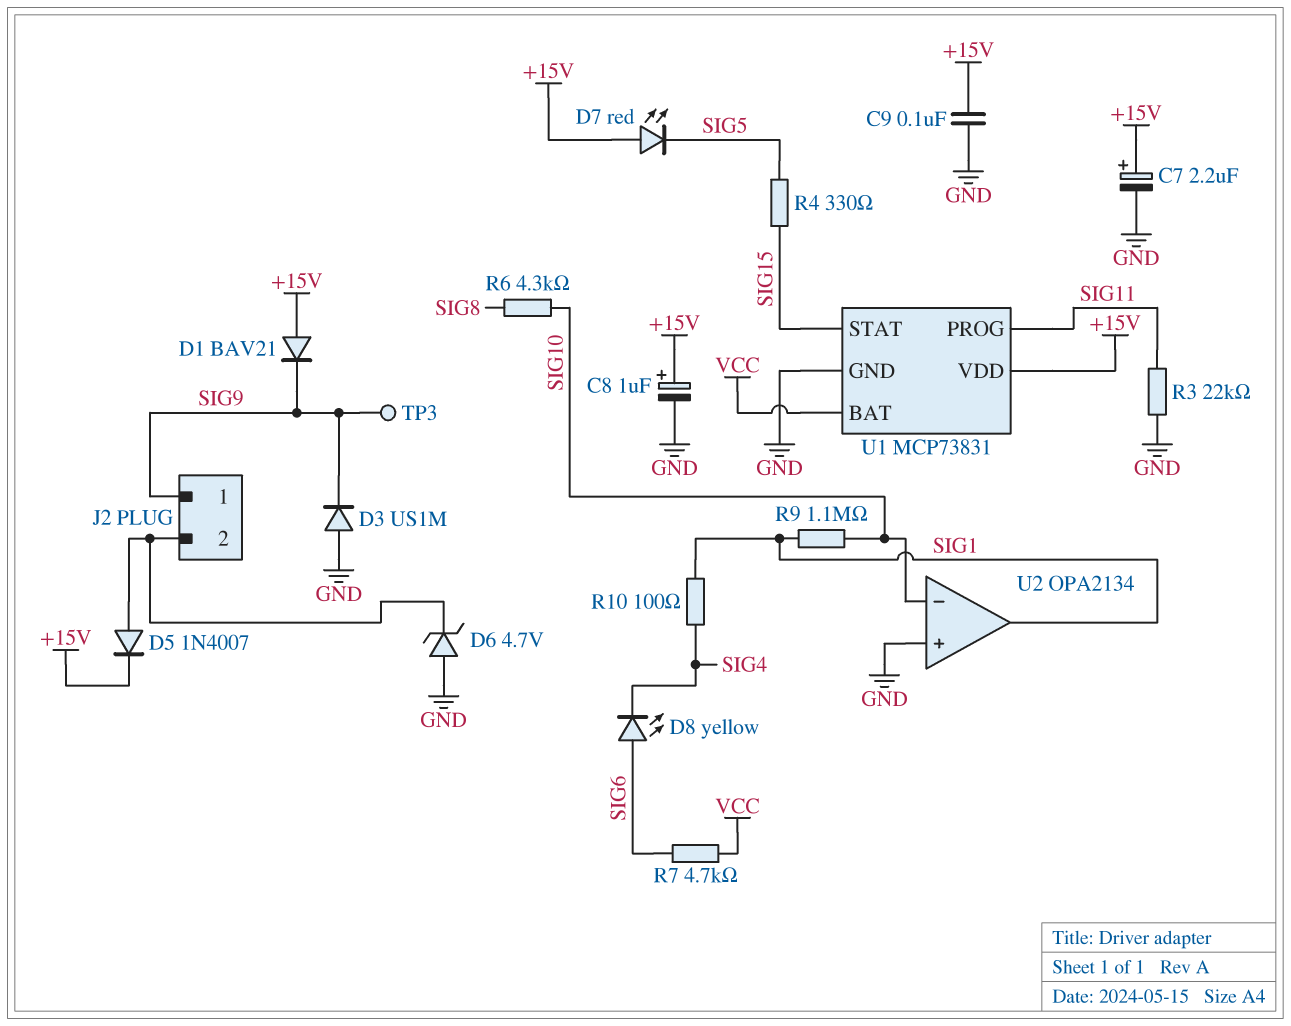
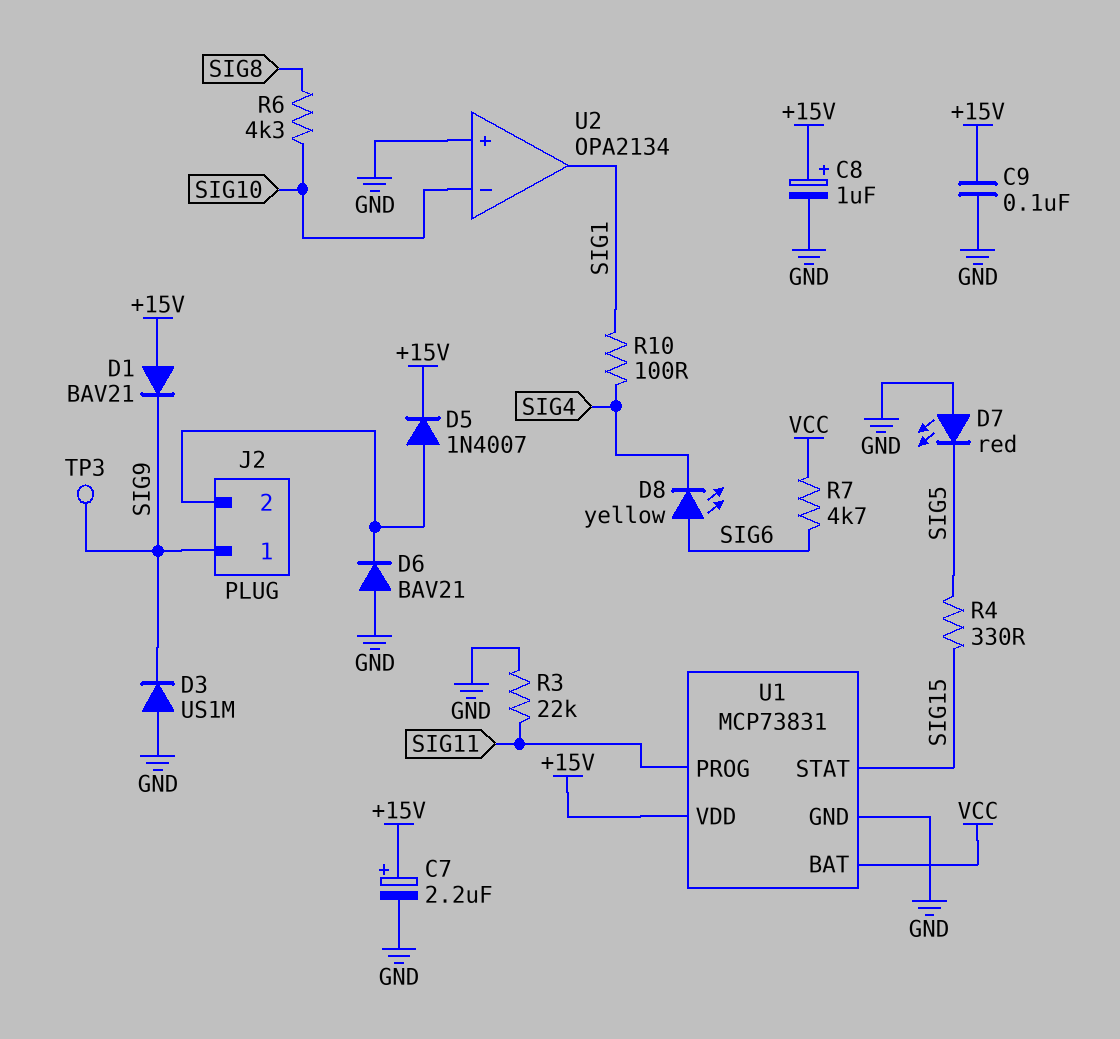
D6: zener 4.7V (A GND, K J2/2) -> diode BAV21 (A GND, K J2/2)
D7: LED red (A +15V, K SIG5) -> LED red (A GND, K SIG5)
R9: 1.1M (SIG1, SIG10) -> none

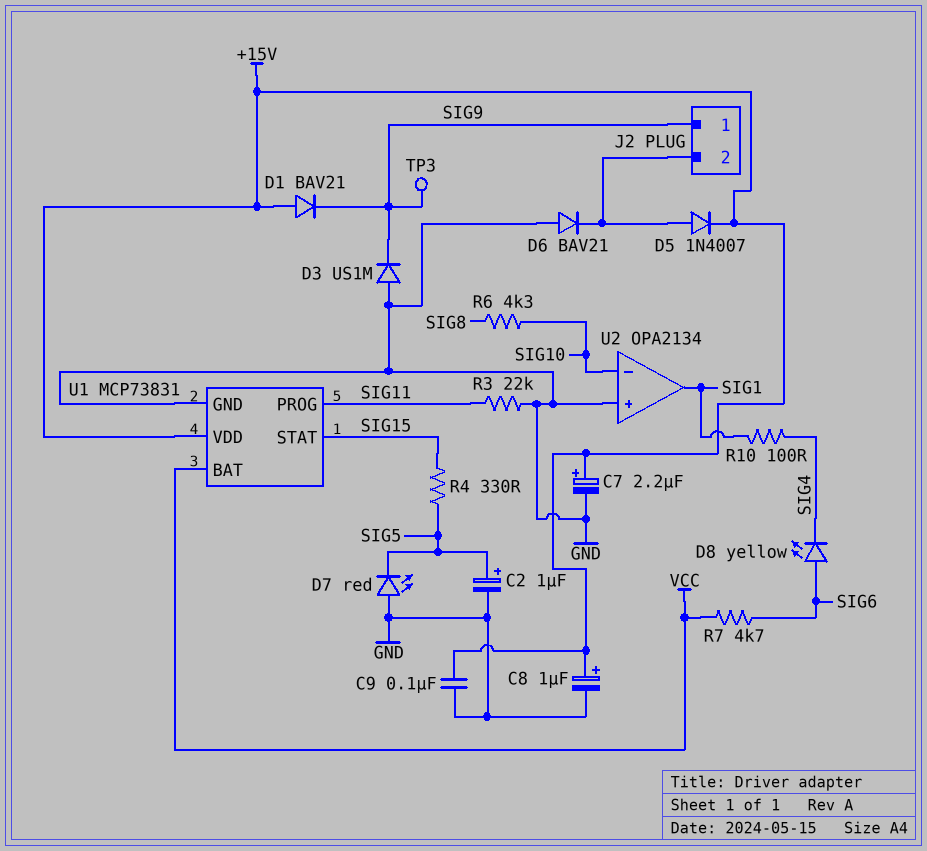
C2: none -> 1uF (plus SIG5, minus GND)

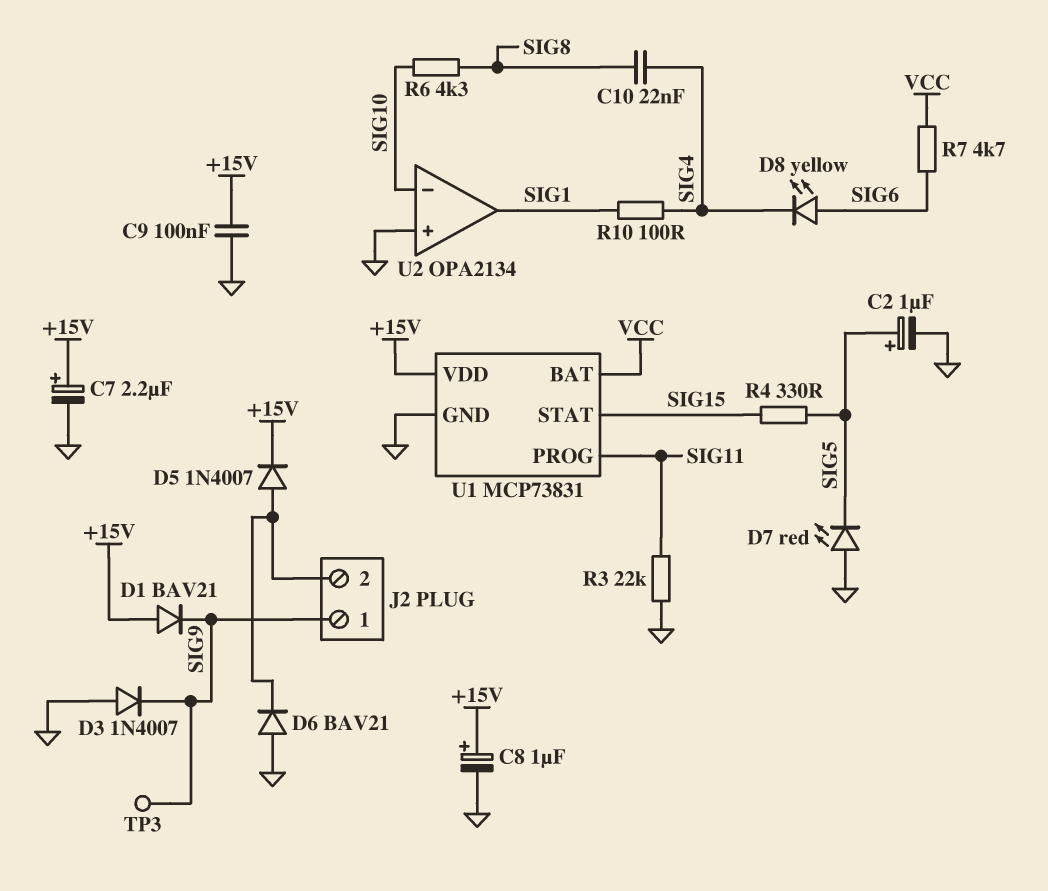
C10: none -> 22nF (SIG4, SIG8)
D3: diode US1M (A GND, K SIG9) -> diode 1N4007 (A GND, K SIG9)

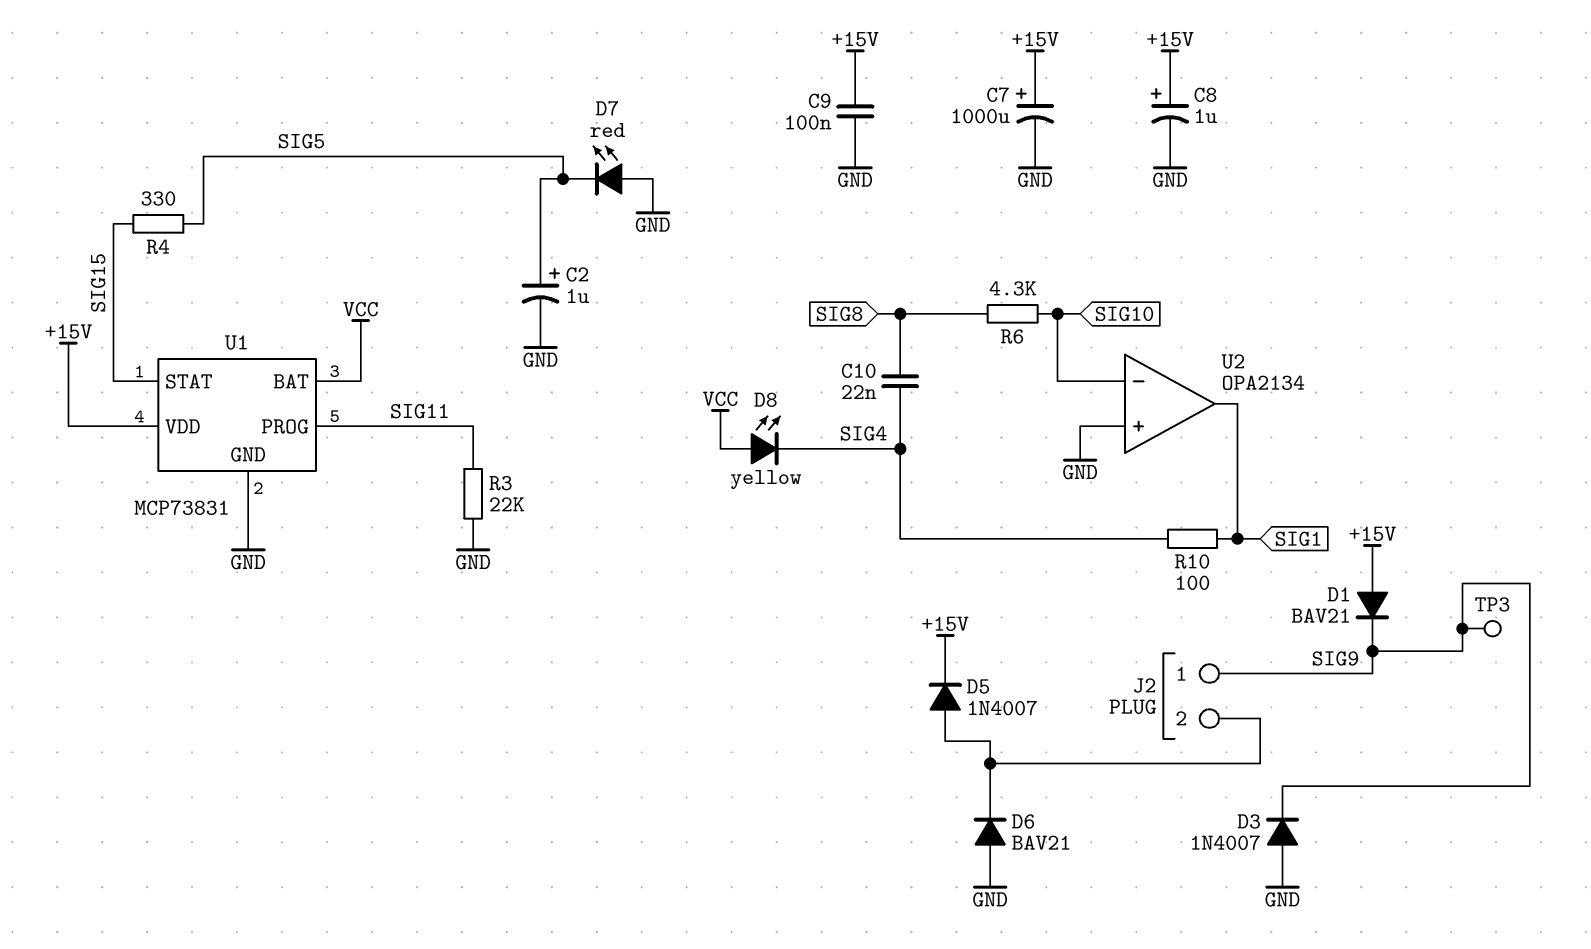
C7: 2.2uF (plus +15V, minus GND) -> 1000uF (plus +15V, minus GND)
D8: LED yellow (A SIG6, K SIG4) -> LED yellow (A VCC, K SIG4)
R7: 4.7k (SIG6, VCC) -> none

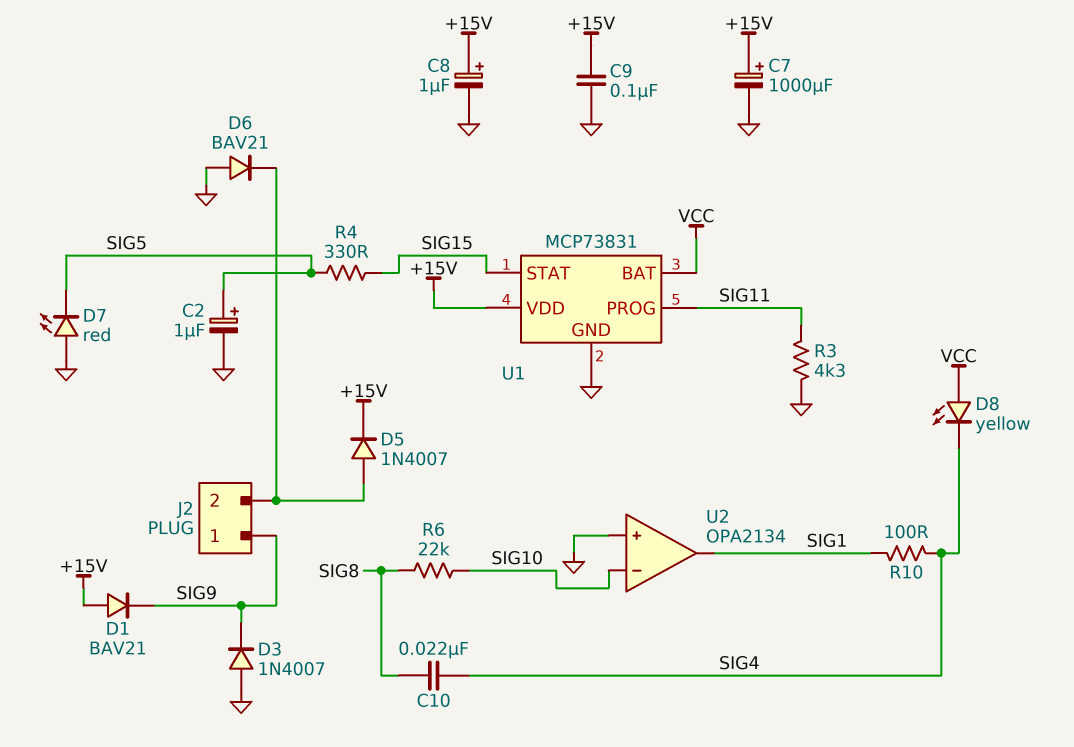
R3: 22k (GND, SIG11) -> 4.3k (GND, SIG11)
R6: 4.3k (SIG8, SIG10) -> 22k (SIG8, SIG10)
TP3: test point (SIG9) -> none

